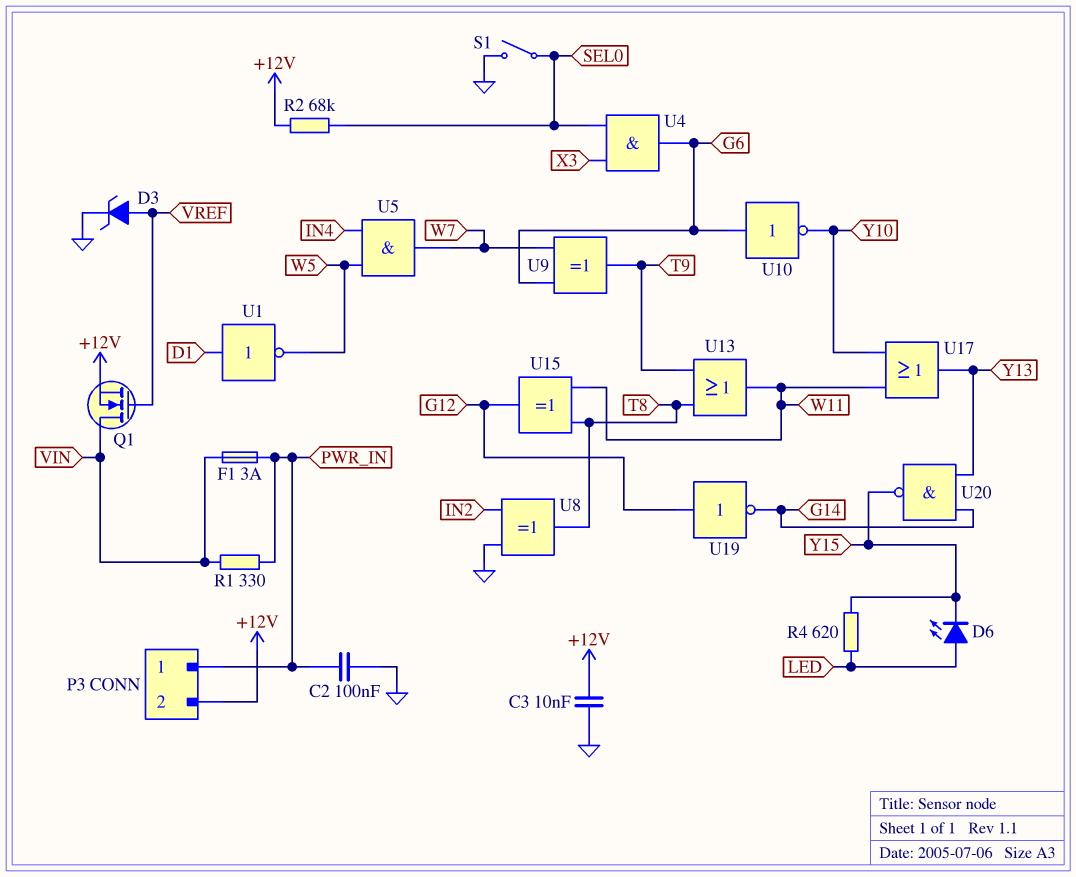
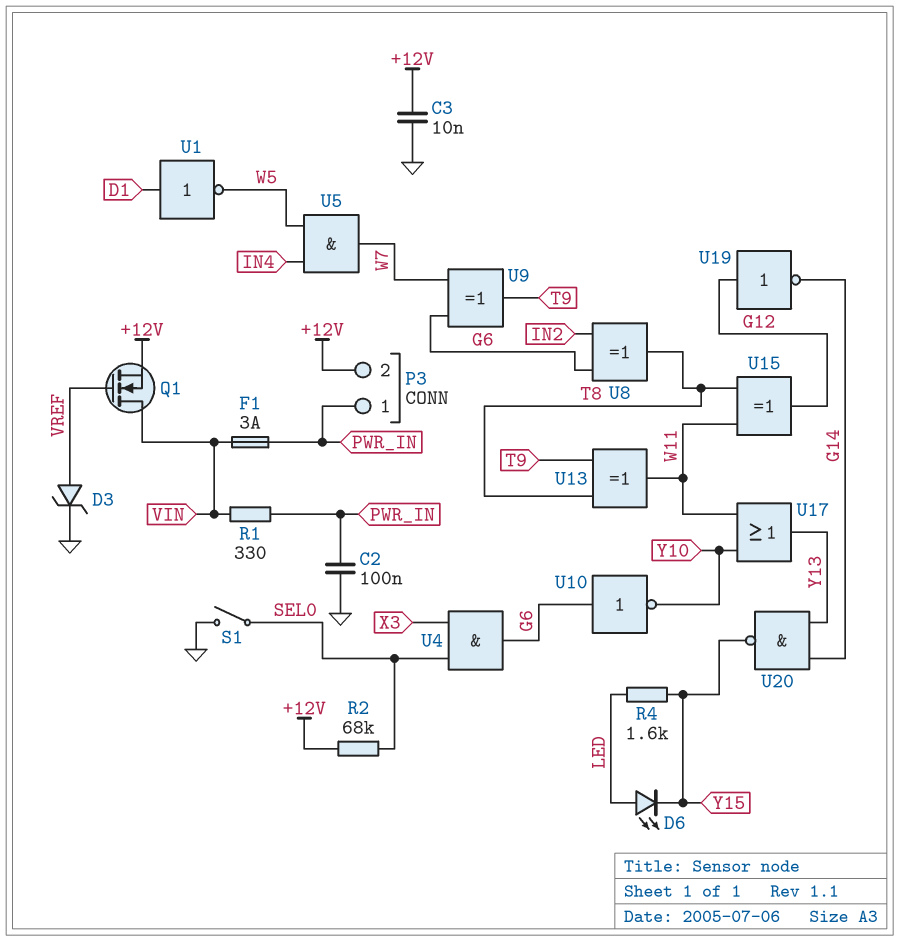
R4: 620 (LED, Y15) -> 1.6k (LED, Y15)
U8: XOR (in GND, in IN2, out T8) -> XOR (in G6, in IN2, out T8)
U13: OR (in T8, in T9, out W11) -> XOR (in T8, in T9, out W11)

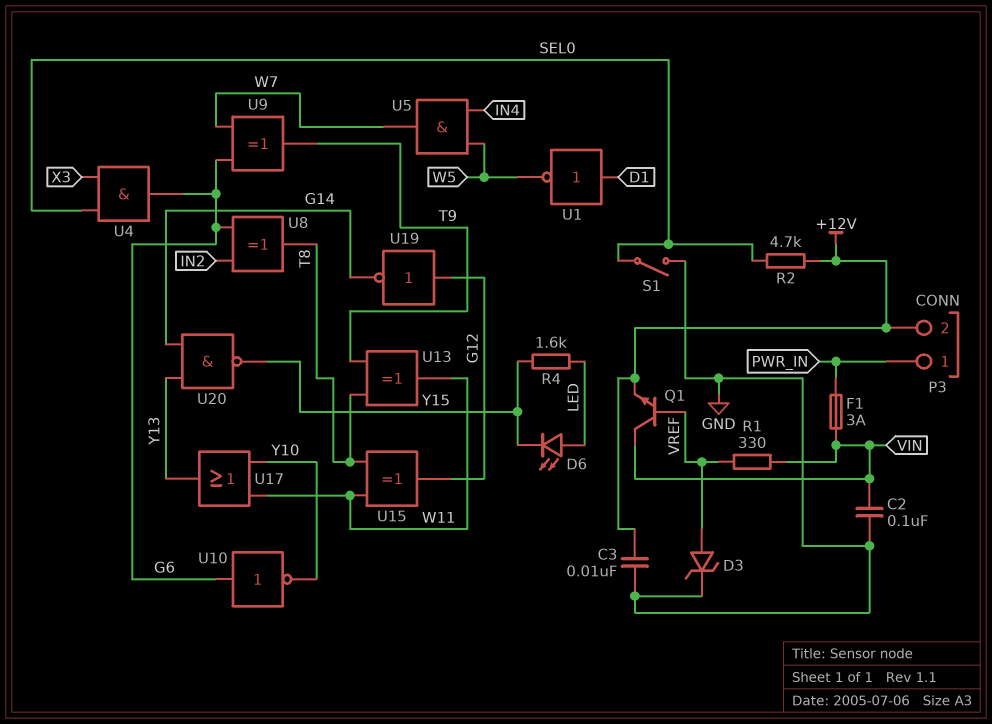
C2: 100nF (GND, PWR_IN) -> 100nF (GND, VIN)
Q1: NMOS (G VREF, D VIN, S +12V) -> NPN (B VREF, C VIN, E +12V)
R1: 330 (PWR_IN, VIN) -> 330 (VIN, VREF)
R2: 68k (+12V, SEL0) -> 4.7k (+12V, SEL0)

